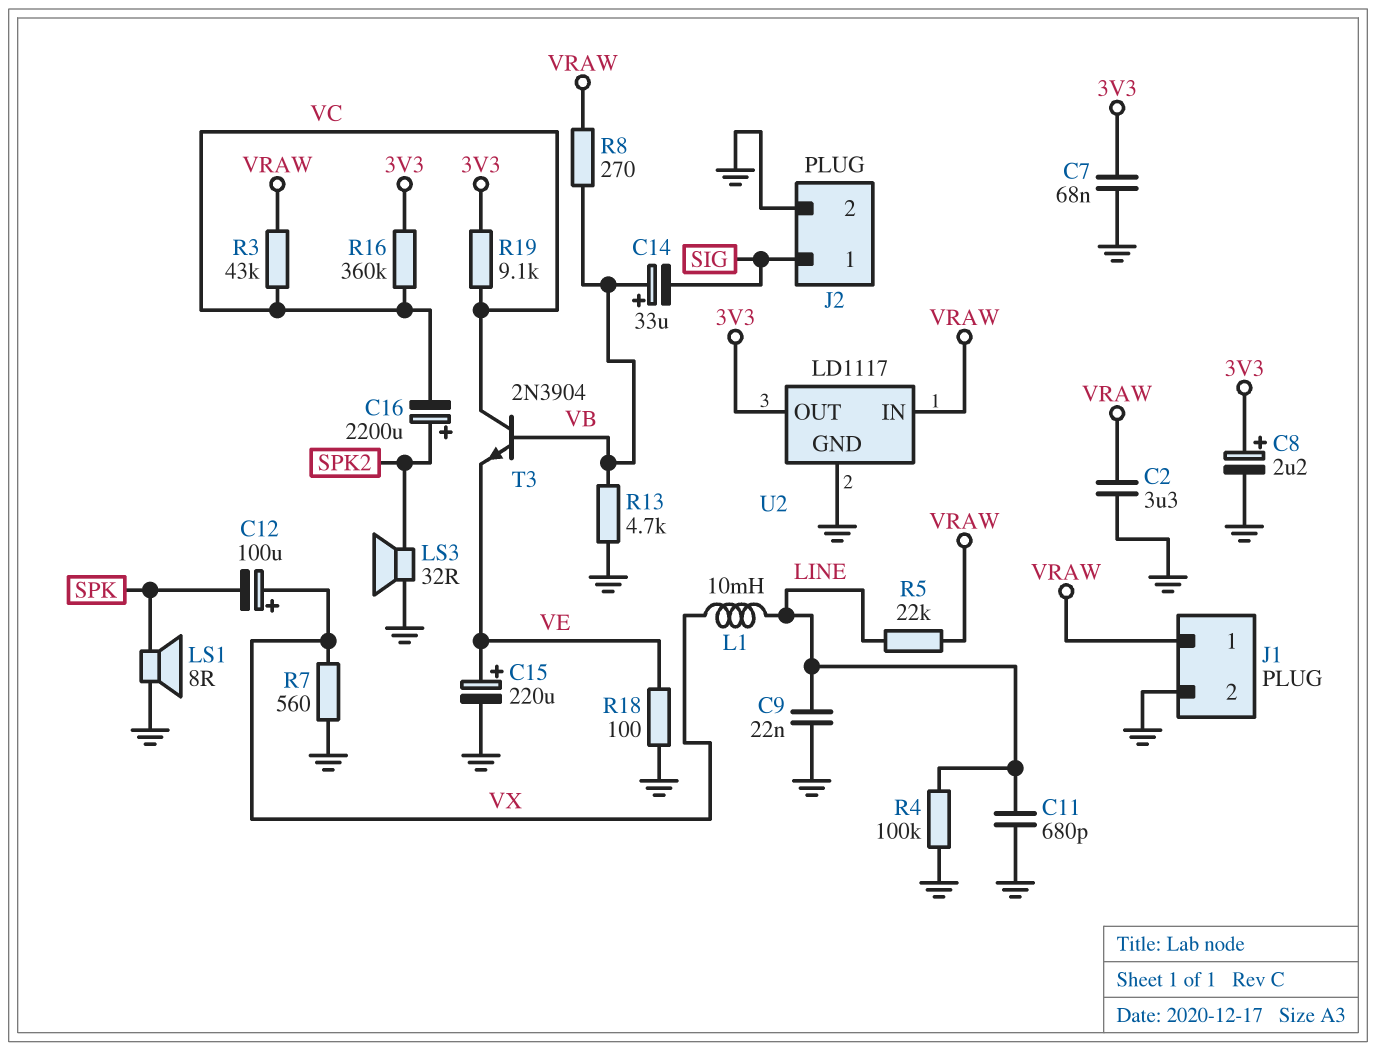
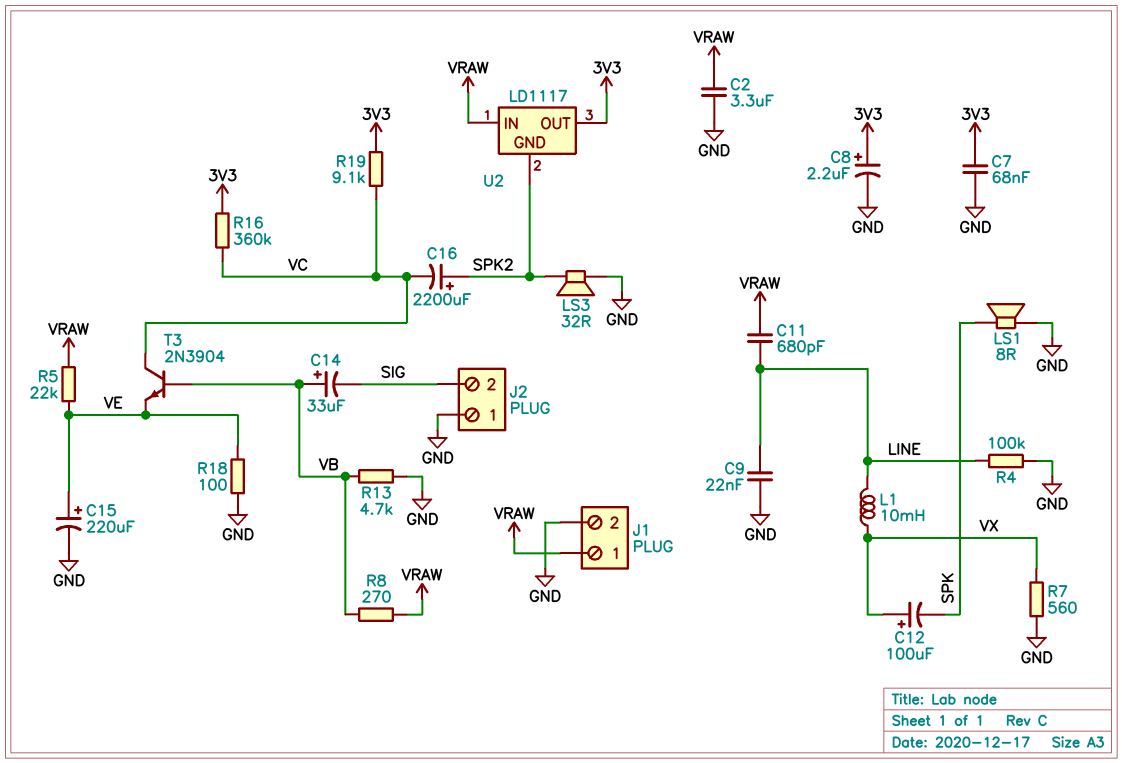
C11: 680pF (GND, LINE) -> 680pF (LINE, VRAW)
J2 pin 1: SIG -> GND
J2 pin 2: GND -> SIG
R3: 43k (VC, VRAW) -> none
R5: 22k (LINE, VRAW) -> 22k (VE, VRAW)
U2 pin GND: GND -> SPK2

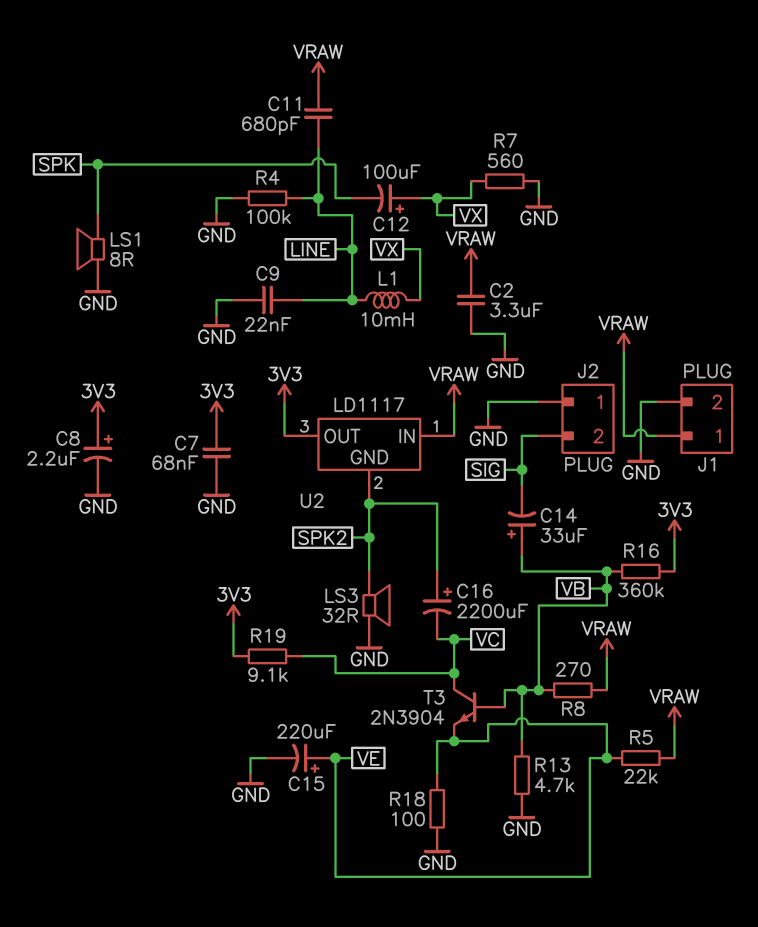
R16: 360k (3V3, VC) -> 360k (3V3, VB)

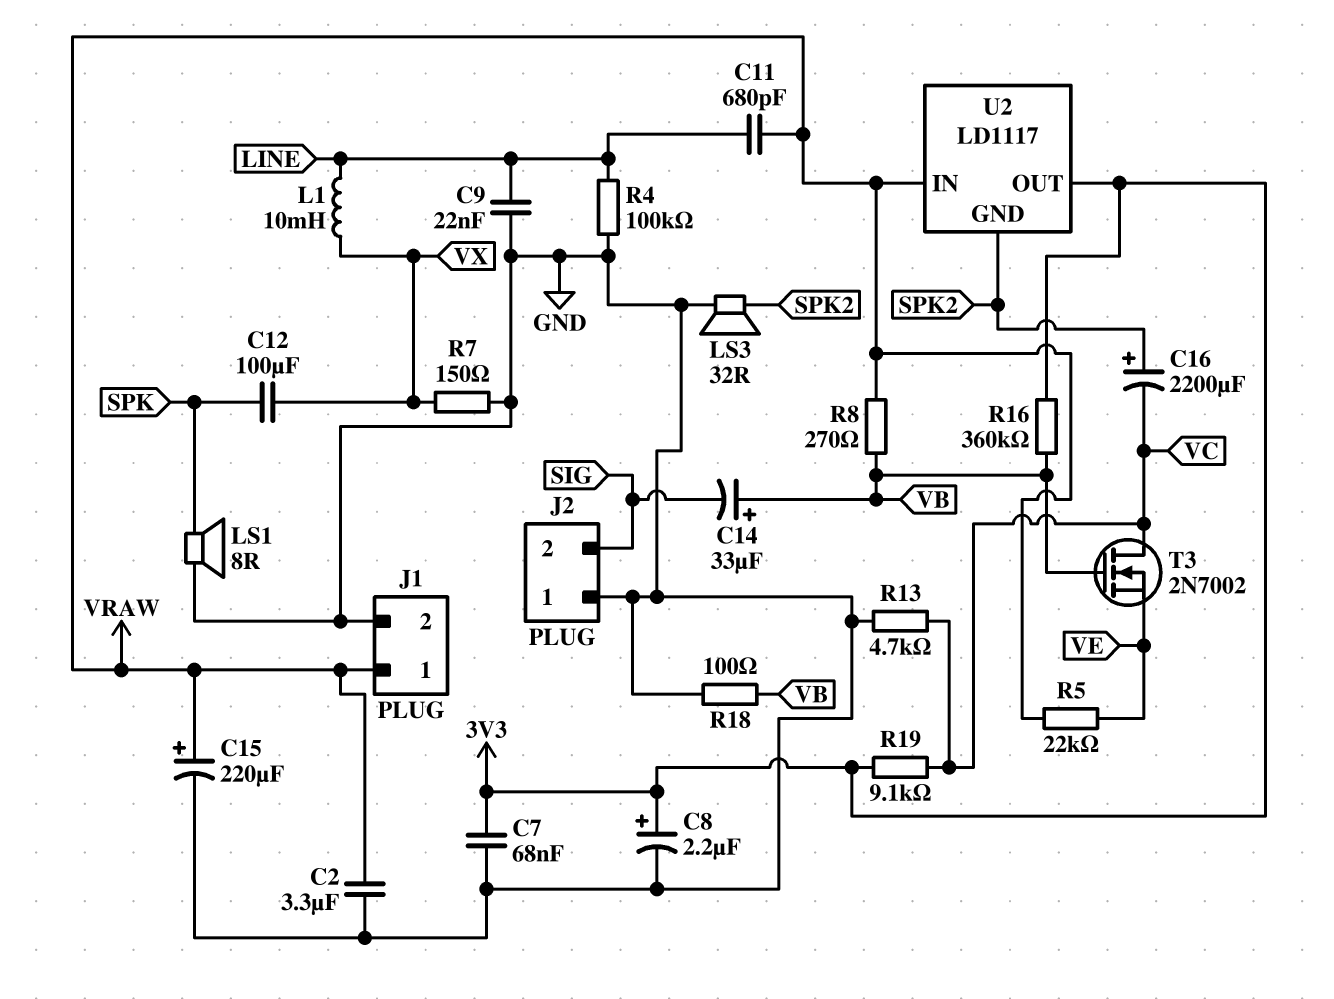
C12: 100uF (plus VX, minus SPK) -> 100uF (SPK, VX)
C15: 220uF (plus VE, minus GND) -> 220uF (plus VRAW, minus GND)
R7: 560 (GND, VX) -> 150 (GND, VX)
R13: 4.7k (GND, VB) -> 4.7k (GND, VC)
R18: 100 (GND, VE) -> 100 (GND, VB)
T3: NPN 2N3904 (B VB, C VC, E VE) -> NMOS 2N7002 (G VB, D VC, S VE)

